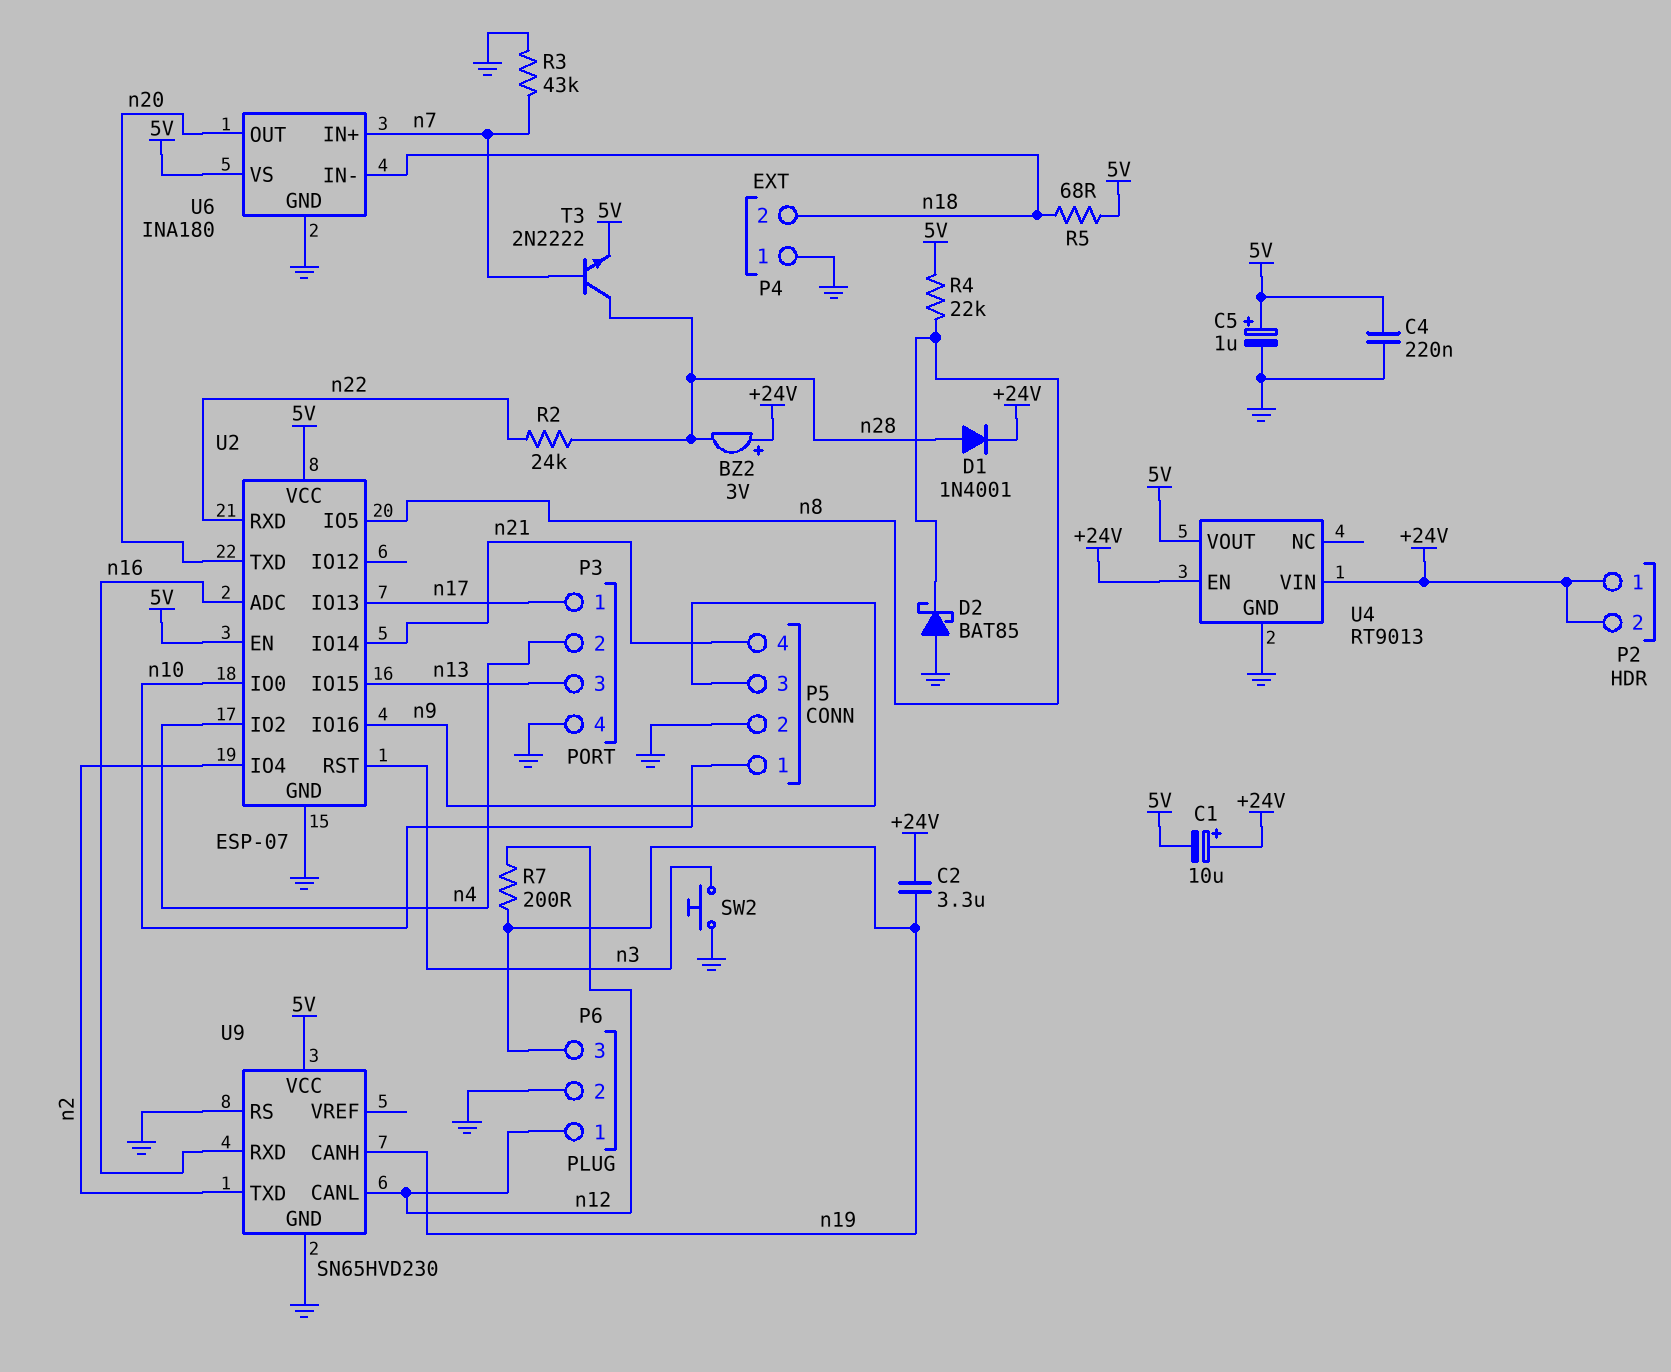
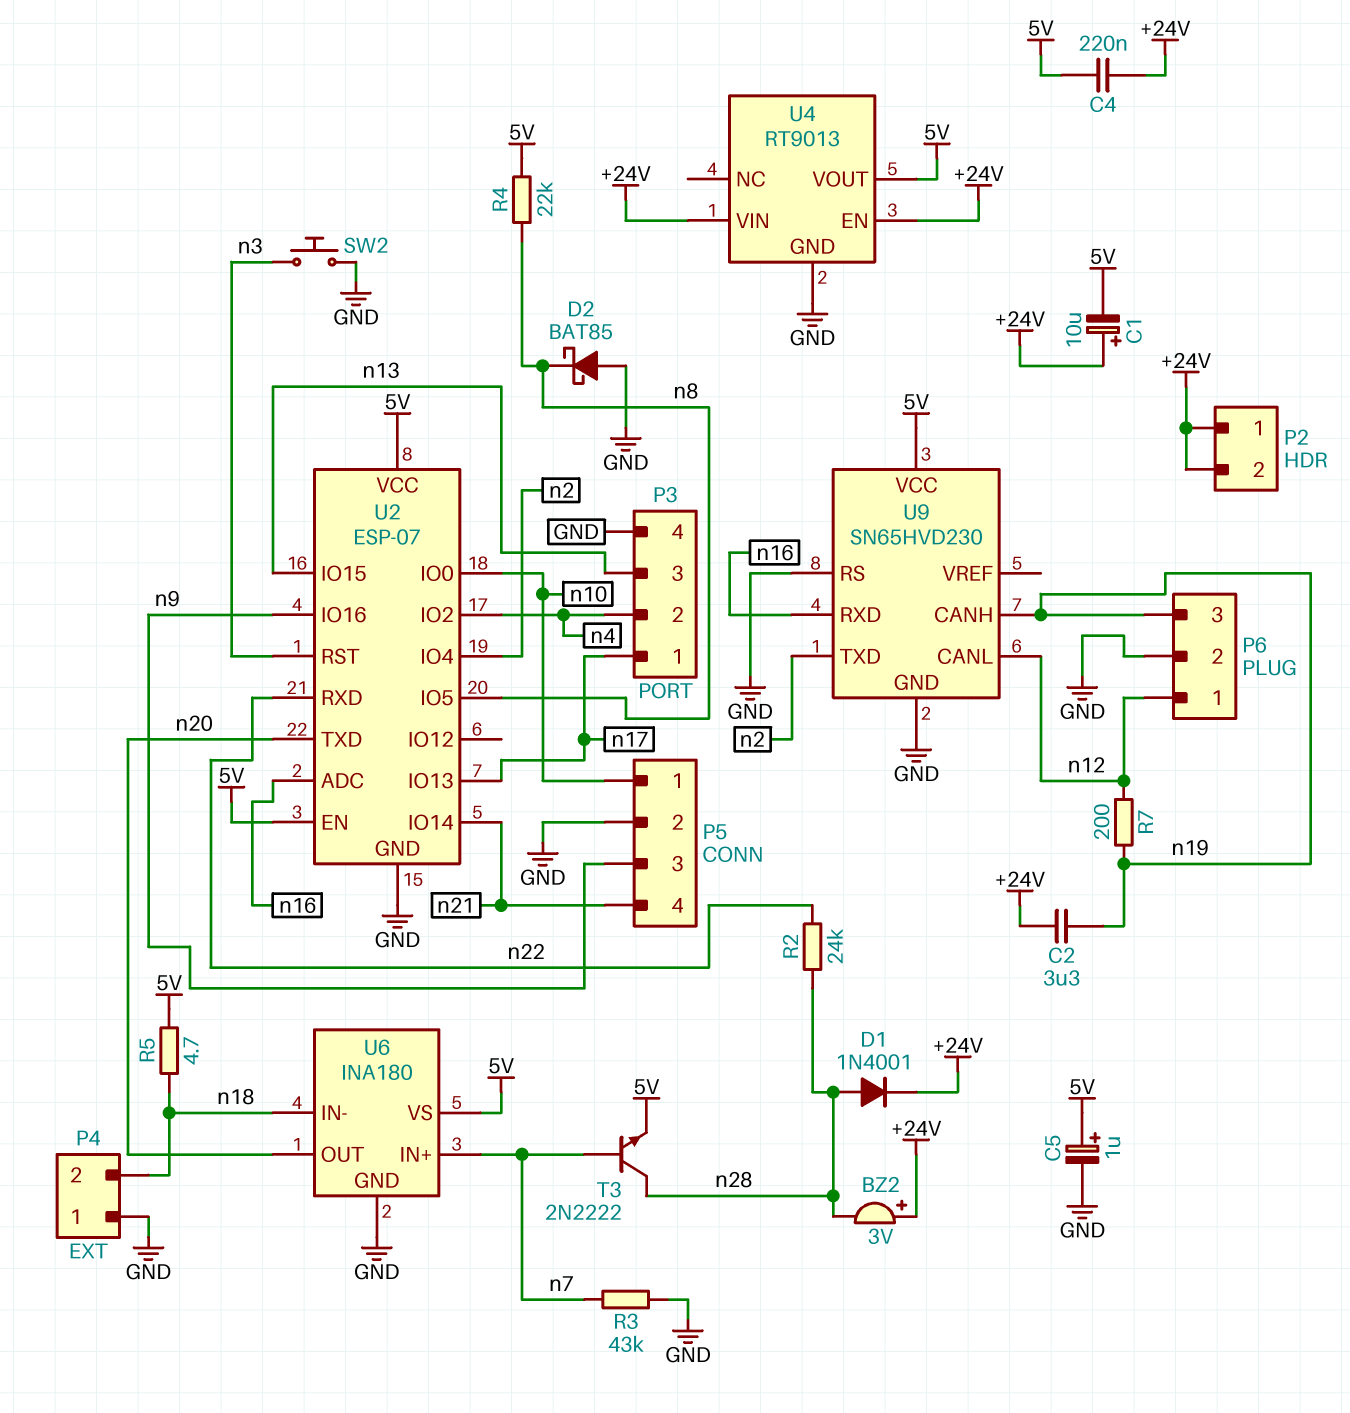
C4: 220nF (5V, GND) -> 220nF (+24V, 5V)
R5: 68 (5V, n18) -> 4.7 (5V, n18)

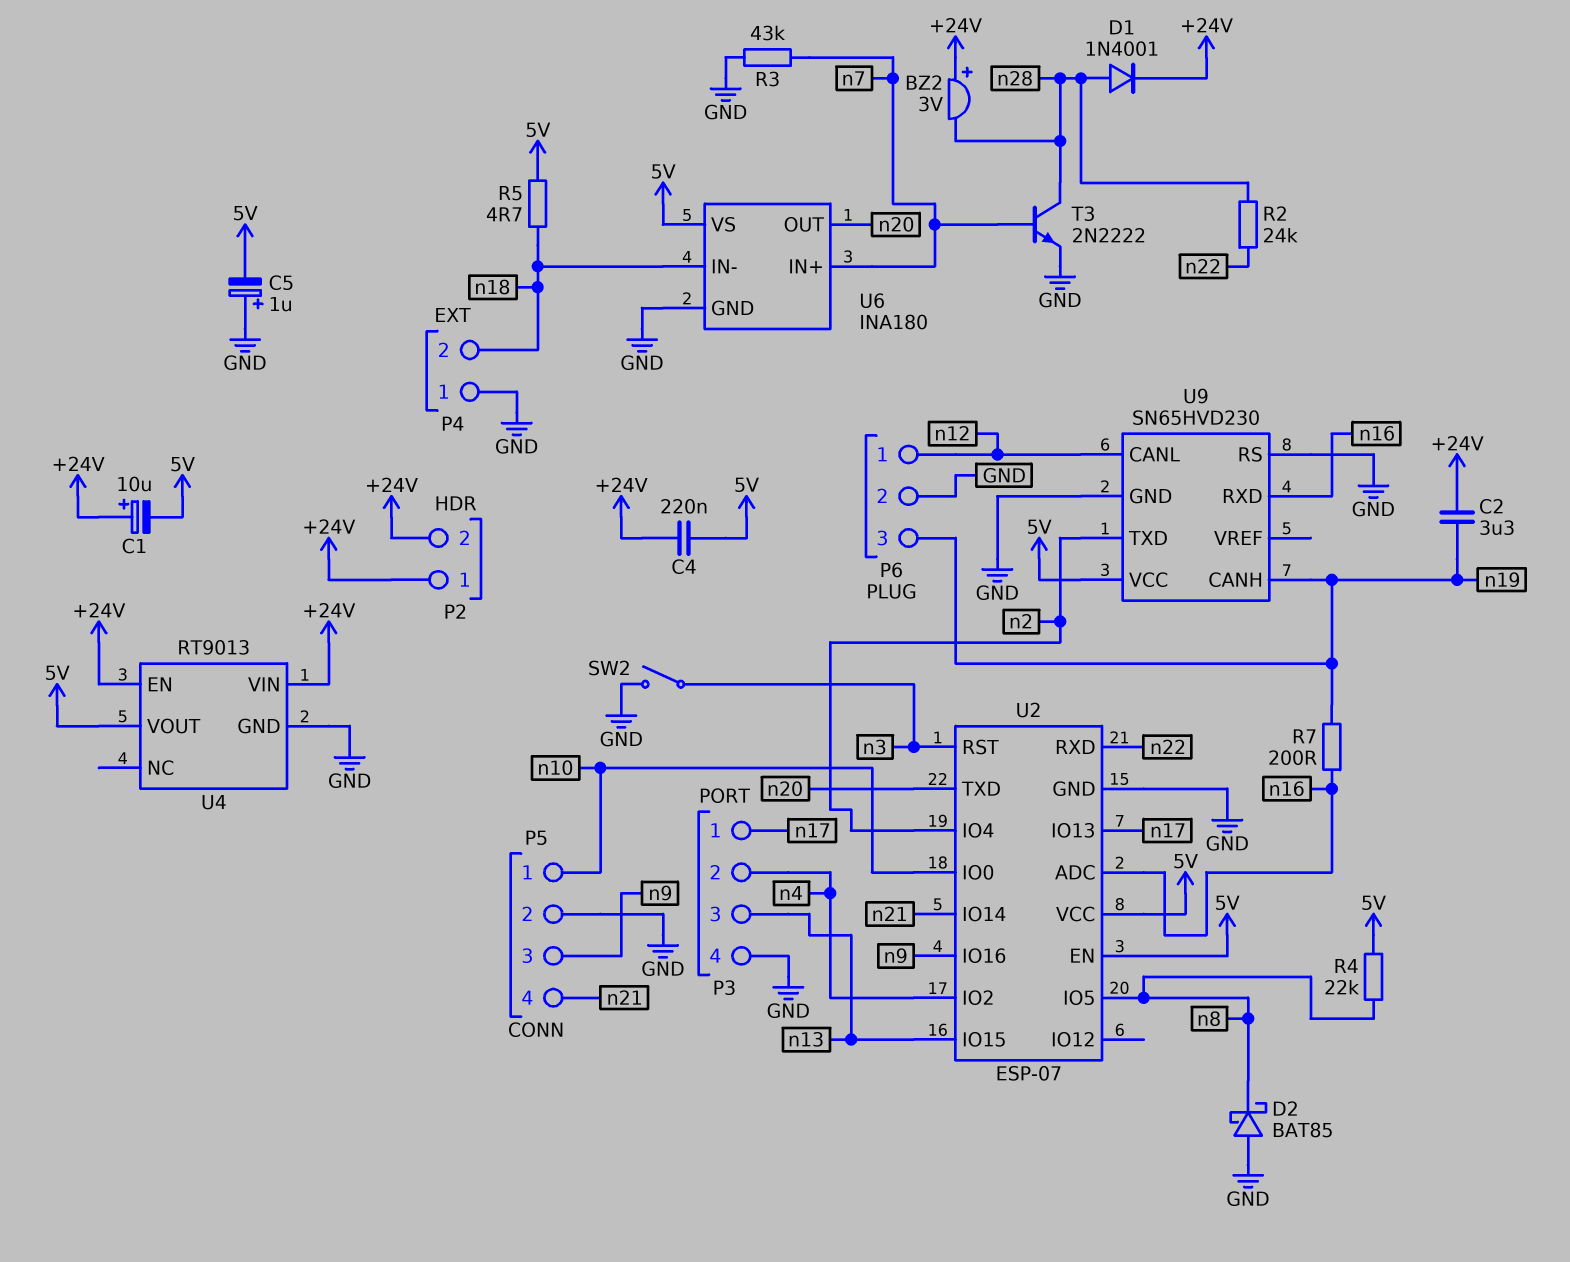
C5: 1uF (plus 5V, minus GND) -> 1uF (plus GND, minus 5V)
R7: 200 (n12, n19) -> 200 (n16, n19)
SW2: button (GND, n3) -> switch (GND, n3)
T3: NPN 2N2222 (B n7, C n28, E 5V) -> NPN 2N2222 (B n7, C n28, E GND)

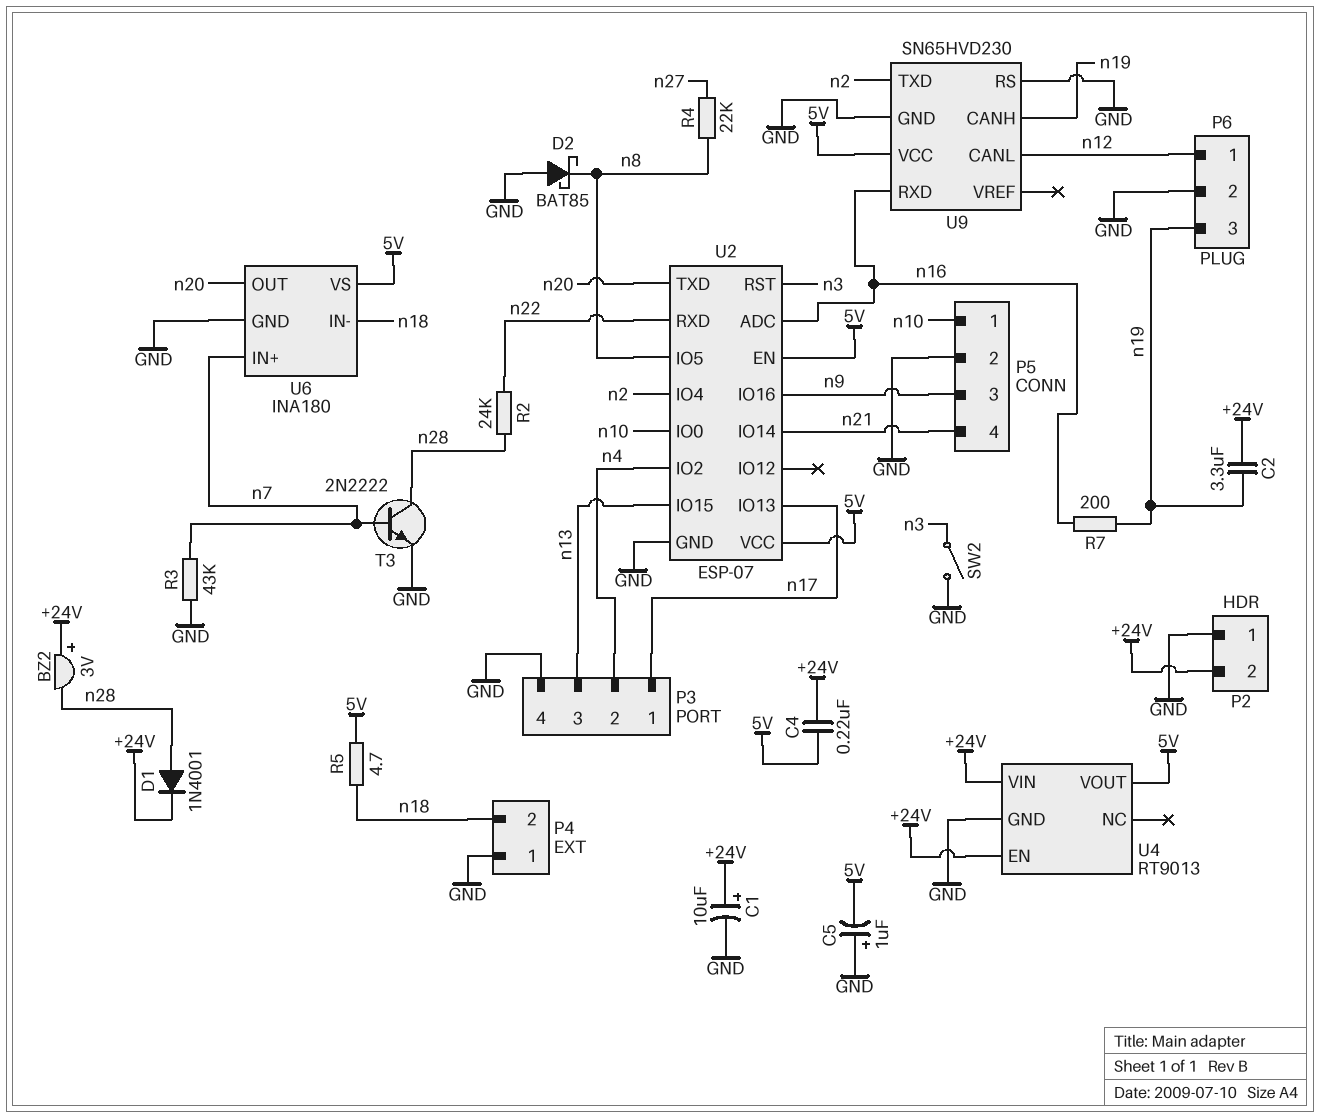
C1: 10uF (plus +24V, minus 5V) -> 10uF (plus +24V, minus GND)
P2 pin 1: +24V -> GND
R4: 22k (5V, n8) -> 22k (n8, n27)

